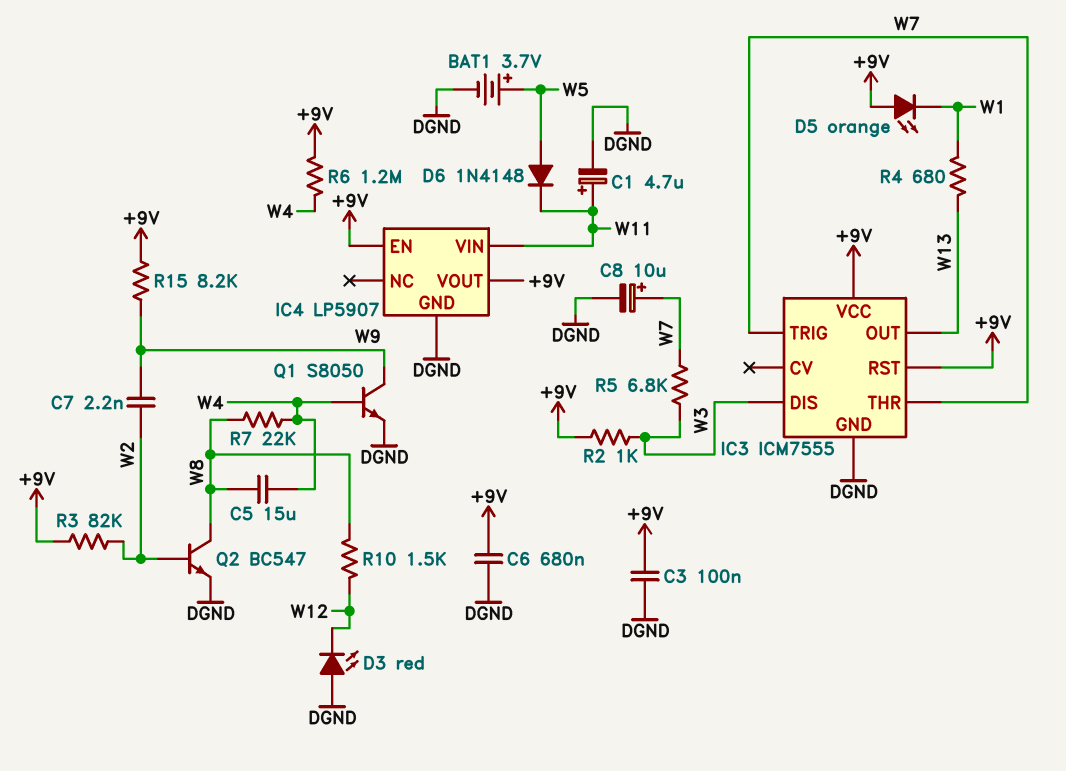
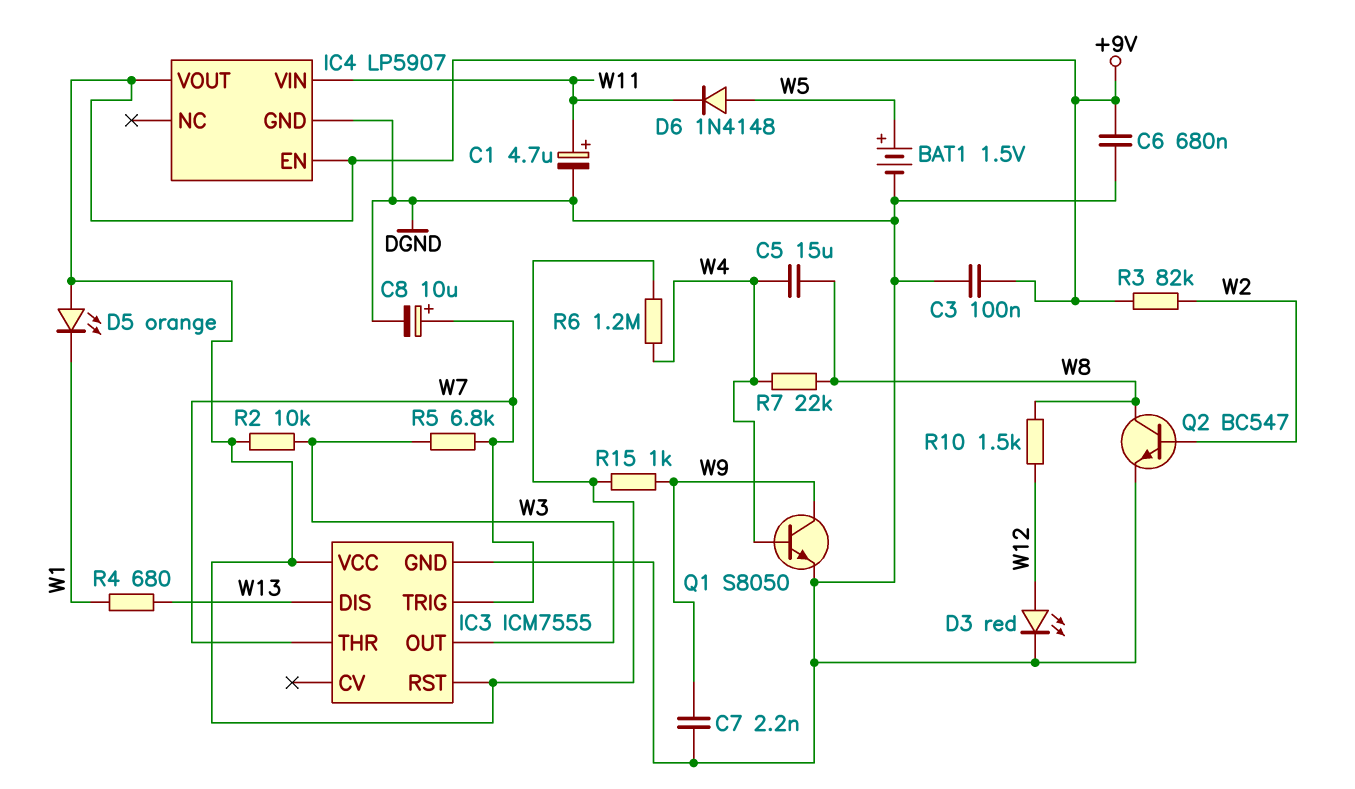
BAT1: 3.7V (plus W5, minus DGND) -> 1.5V (plus W5, minus DGND)
C7: 2.2nF (W2, W9) -> 2.2nF (DGND, W9)
D3: LED red (A DGND, K W12) -> LED red (A W12, K DGND)
IC3 pin DIS: W3 -> W13
IC3 pin OUT: W13 -> W3
R2: 1k (+9V, W3) -> 10k (+9V, W3)
R15: 8.2k (+9V, W9) -> 1k (+9V, W9)

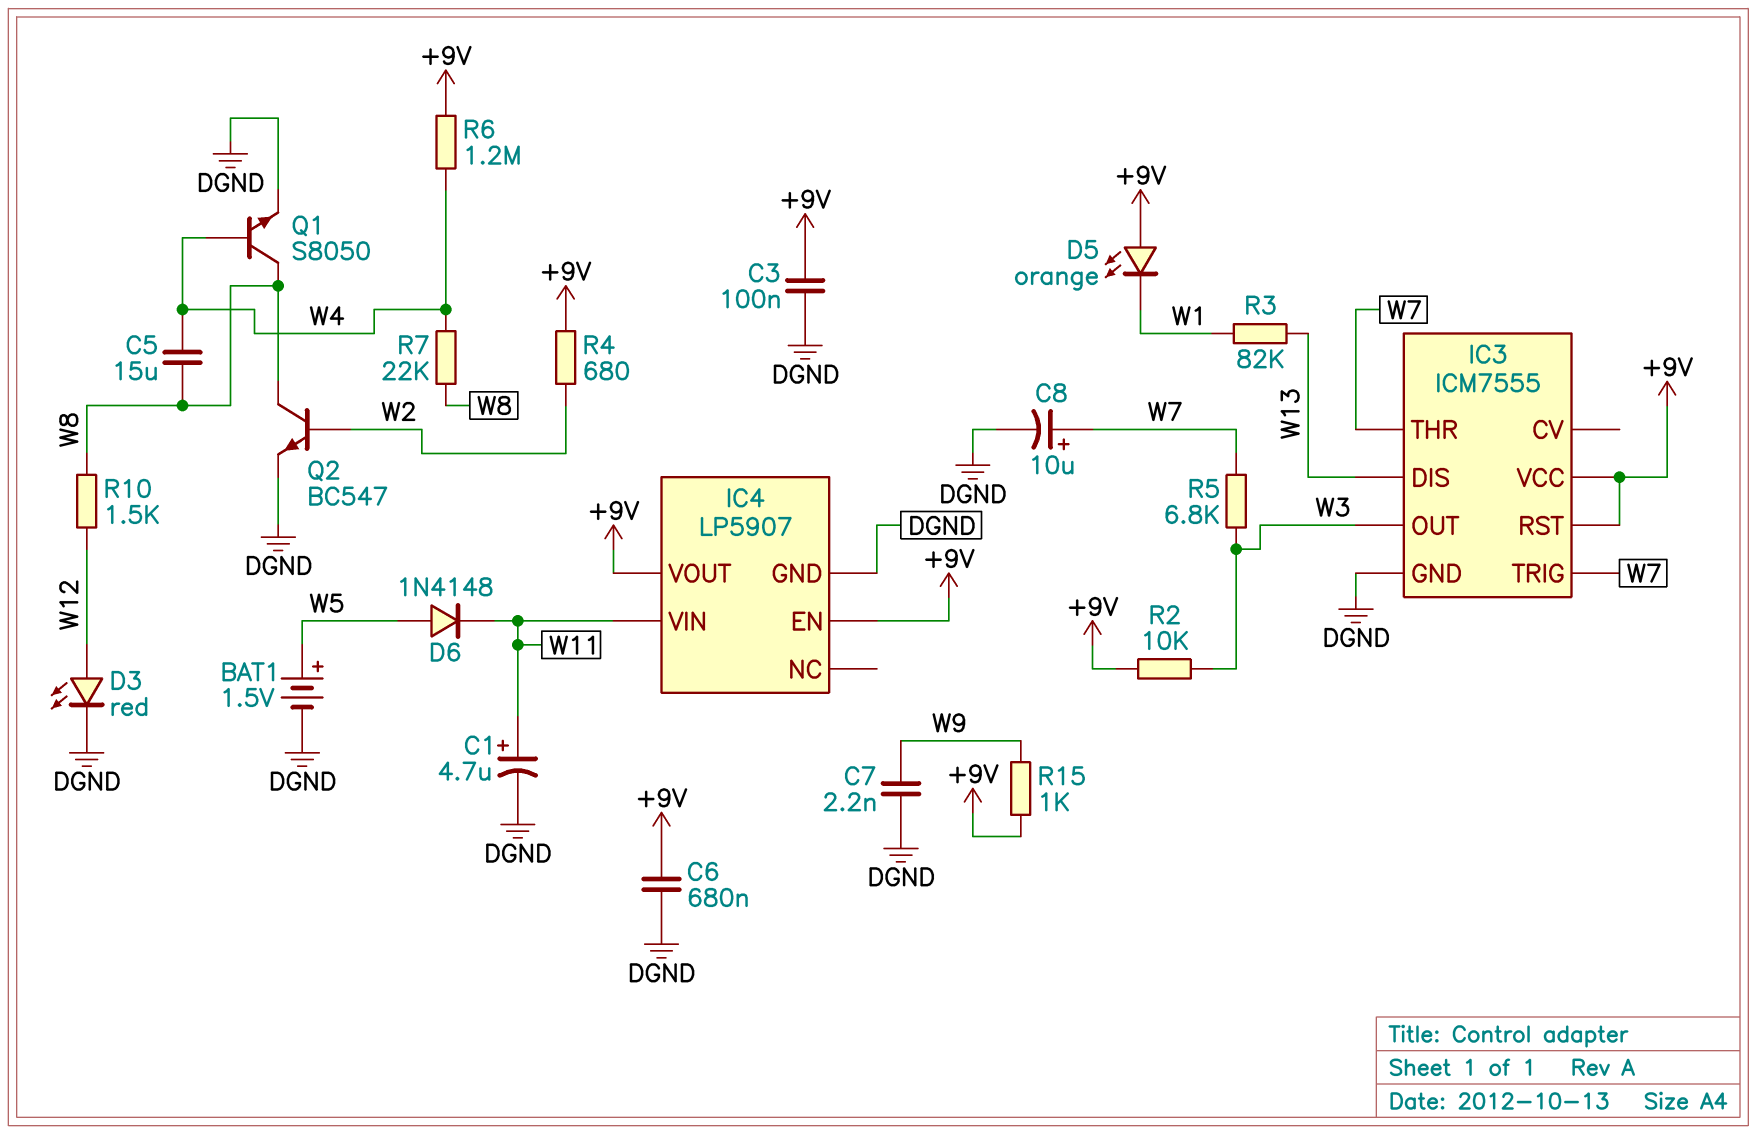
Q1: NPN S8050 (B W4, C W9, E DGND) -> NPN S8050 (B W4, C W8, E DGND)
R3: 82k (+9V, W2) -> 82k (W1, W13)
R4: 680 (W1, W13) -> 680 (+9V, W2)

